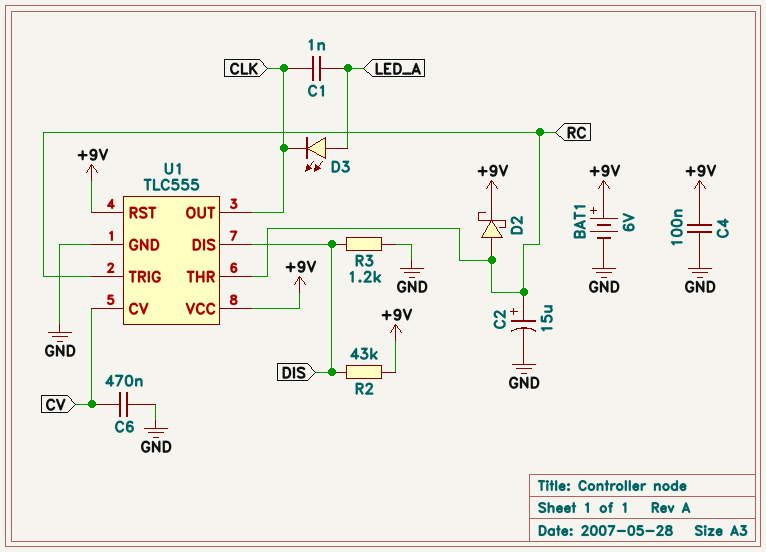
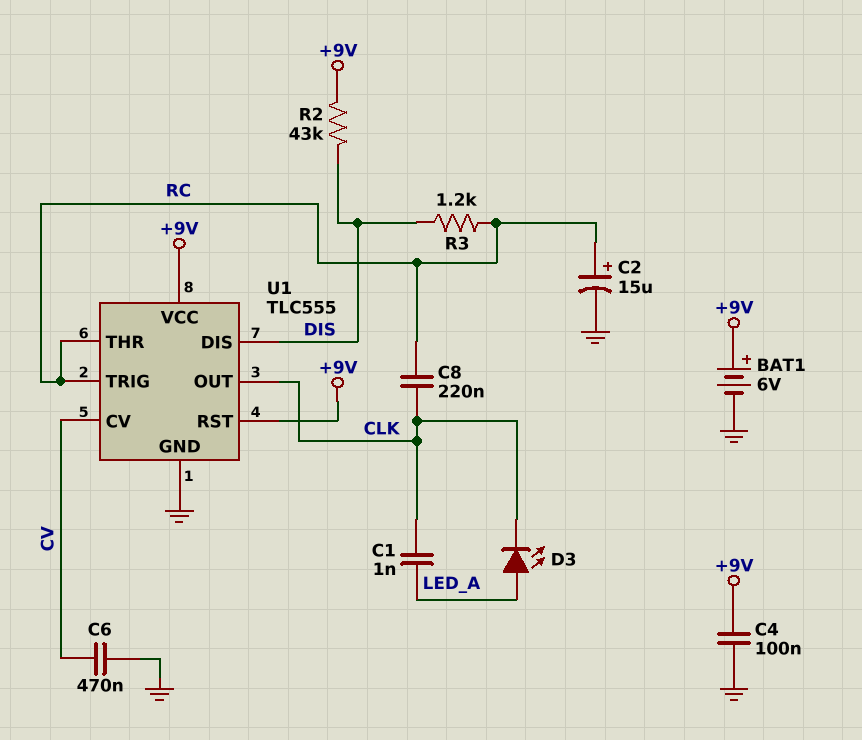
C8: none -> 220nF (CLK, RC)
D2: schottky (A RC, K +9V) -> none
R3: 1.2k (DIS, GND) -> 1.2k (DIS, RC)

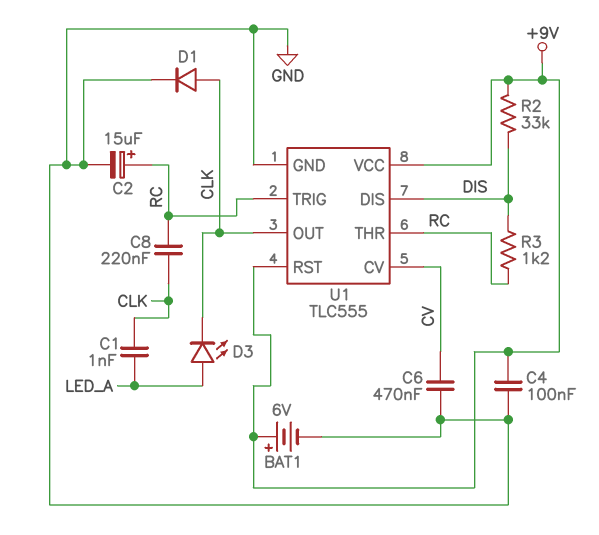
D1: none -> diode (A CLK, K GND)
R2: 43k (+9V, DIS) -> 33k (+9V, DIS)

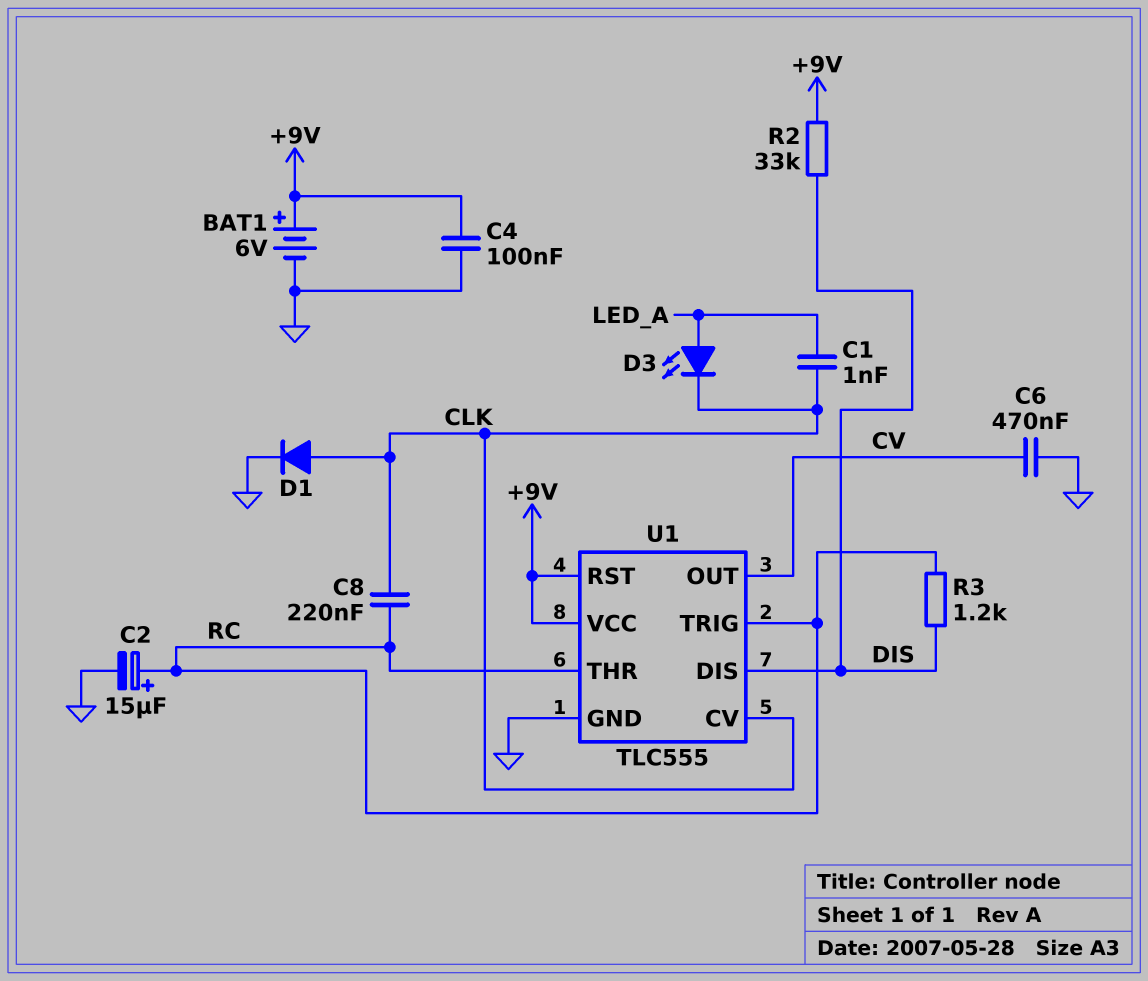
U1 pin CV: CV -> CLK
U1 pin OUT: CLK -> CV

